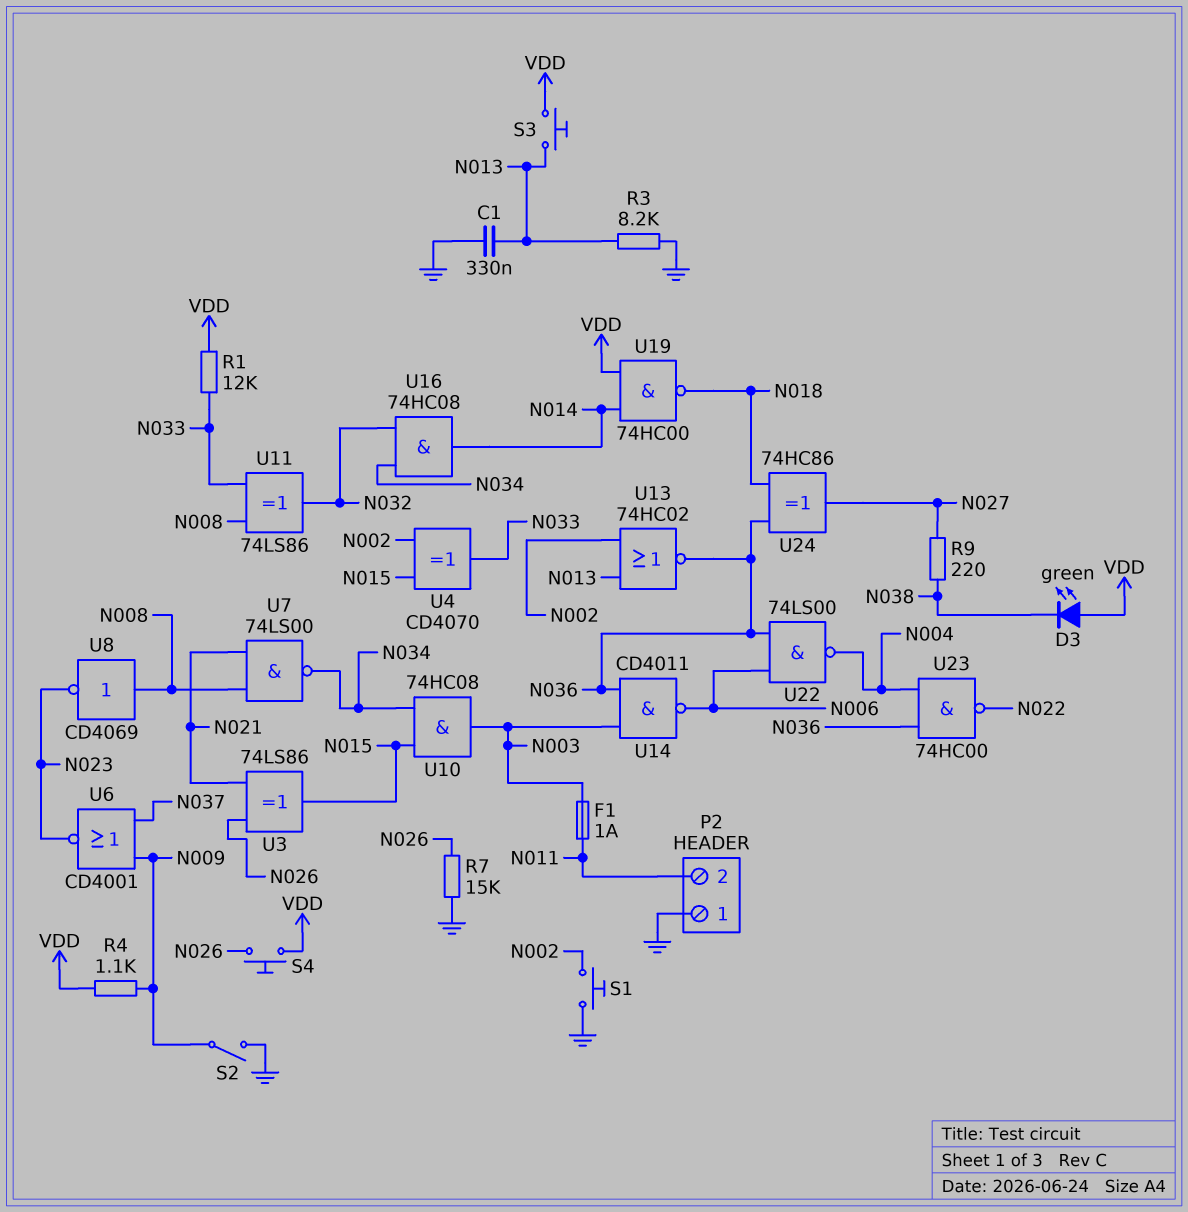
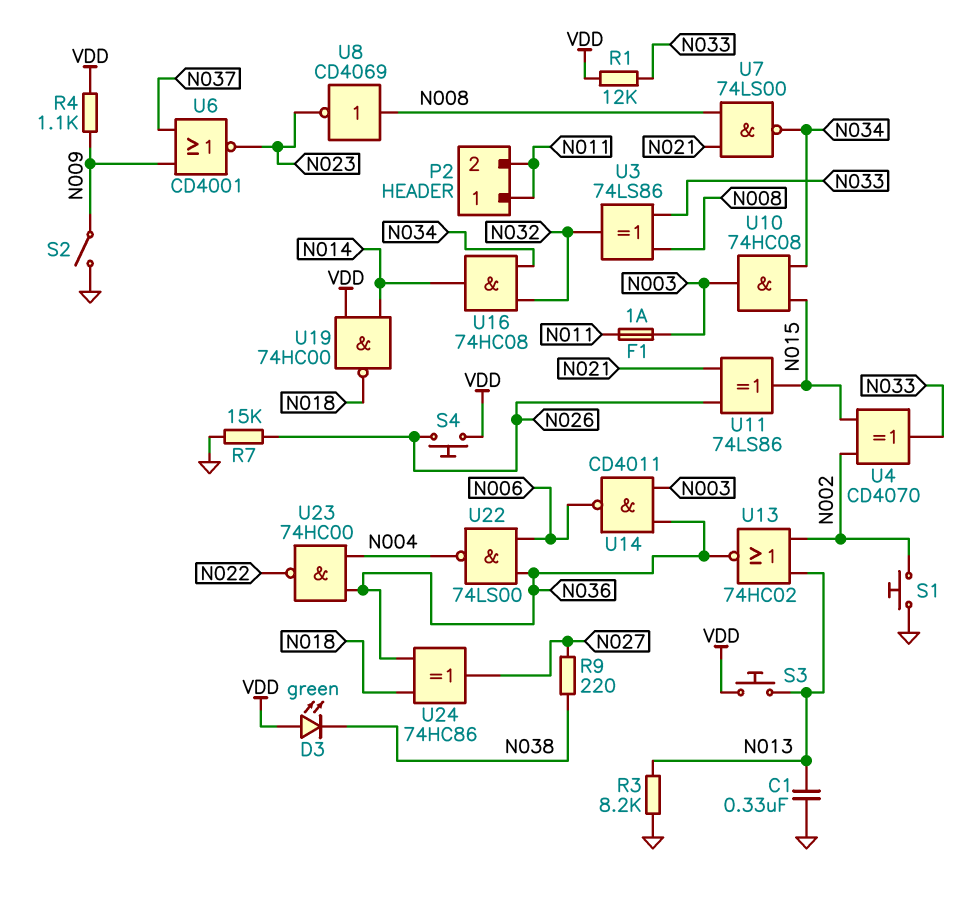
P2 pin 1: GND -> N011
U3: XOR 74LS86 (in N021, in N026, out N015) -> XOR 74LS86 (in N008, in N033, out N032)
U11: XOR 74LS86 (in N008, in N033, out N032) -> XOR 74LS86 (in N021, in N026, out N015)

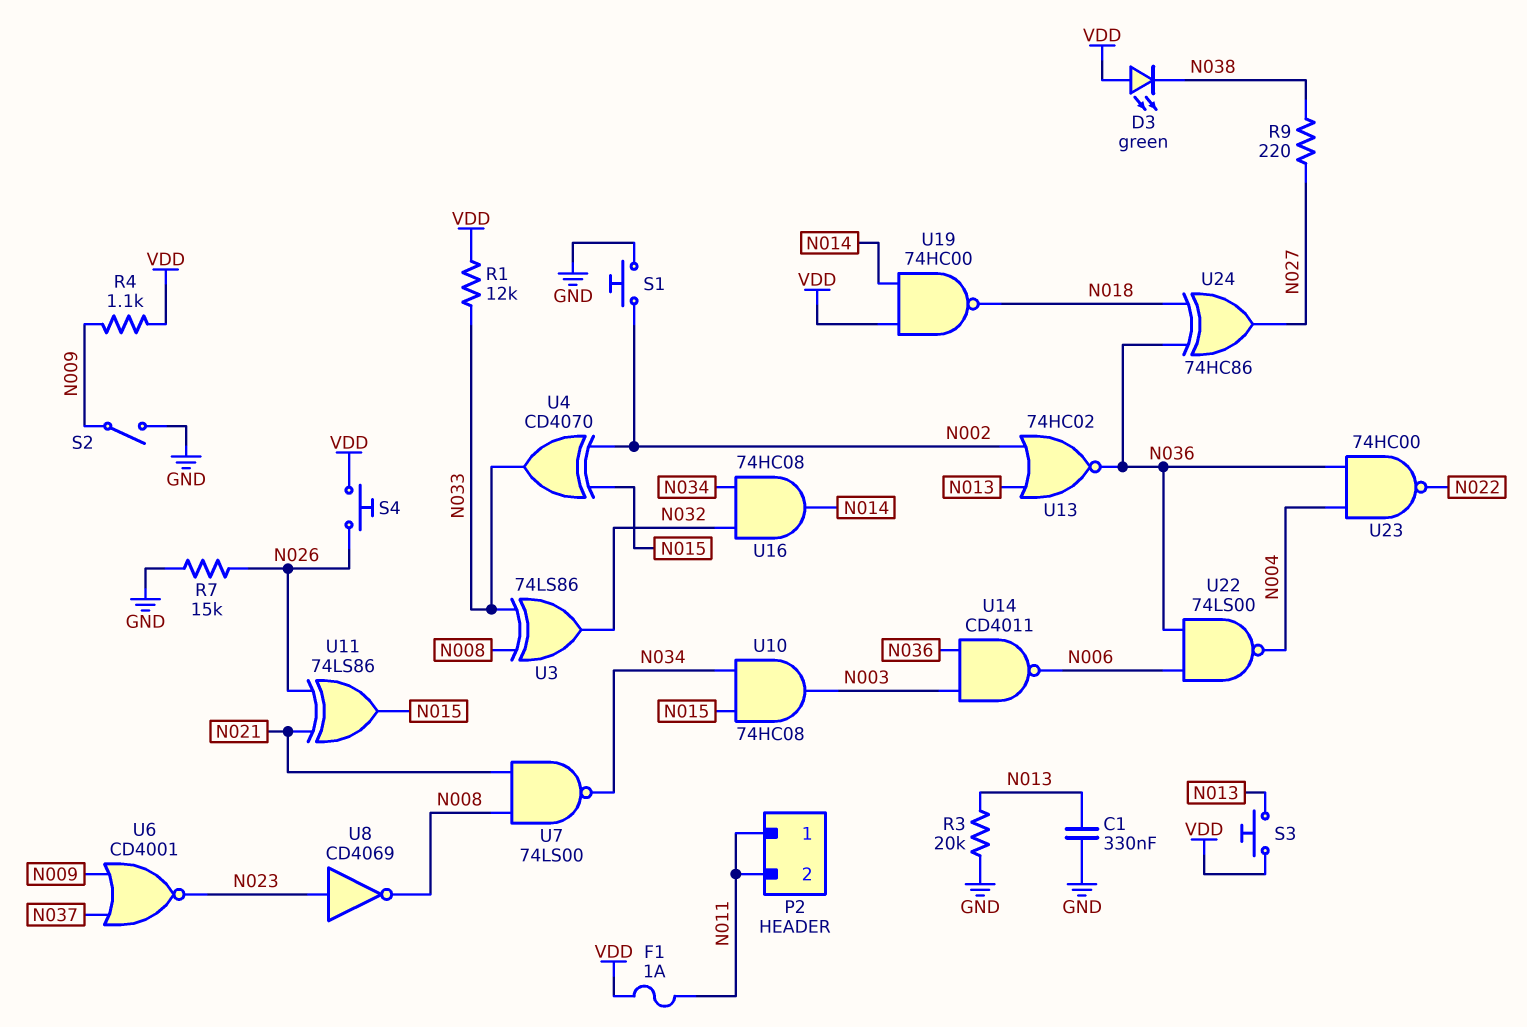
F1: 1A (N003, N011) -> 1A (N011, VDD)
R3: 8.2k (GND, N013) -> 20k (GND, N013)
U8: NOT CD4069 (in N008, out N023) -> NOT CD4069 (in N023, out N008)

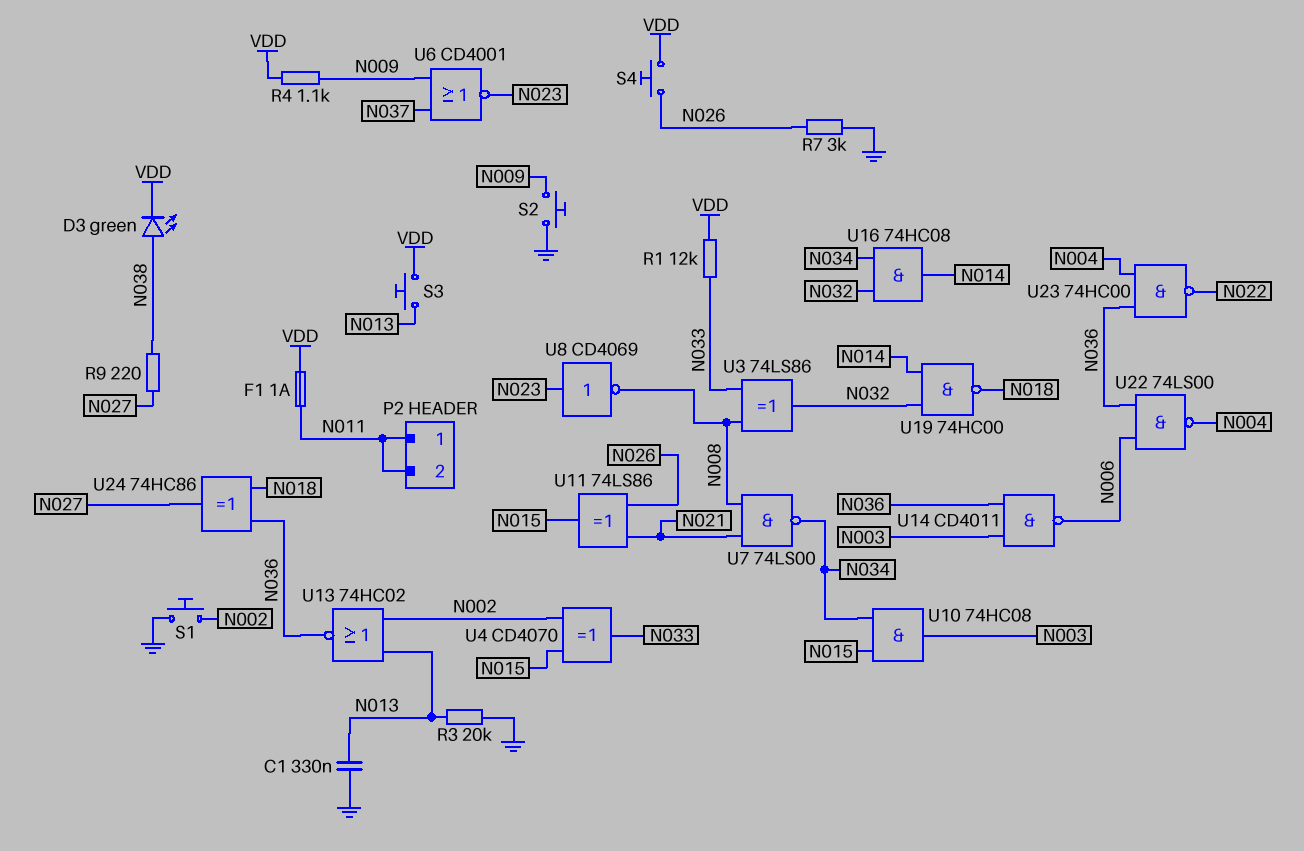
D3: LED green (A VDD, K N038) -> LED green (A N038, K VDD)
R7: 15k (GND, N026) -> 3k (GND, N026)
S2: switch (GND, N009) -> button (GND, N009)
U19: NAND 74HC00 (in N014, in VDD, out N018) -> NAND 74HC00 (in N014, in N032, out N018)

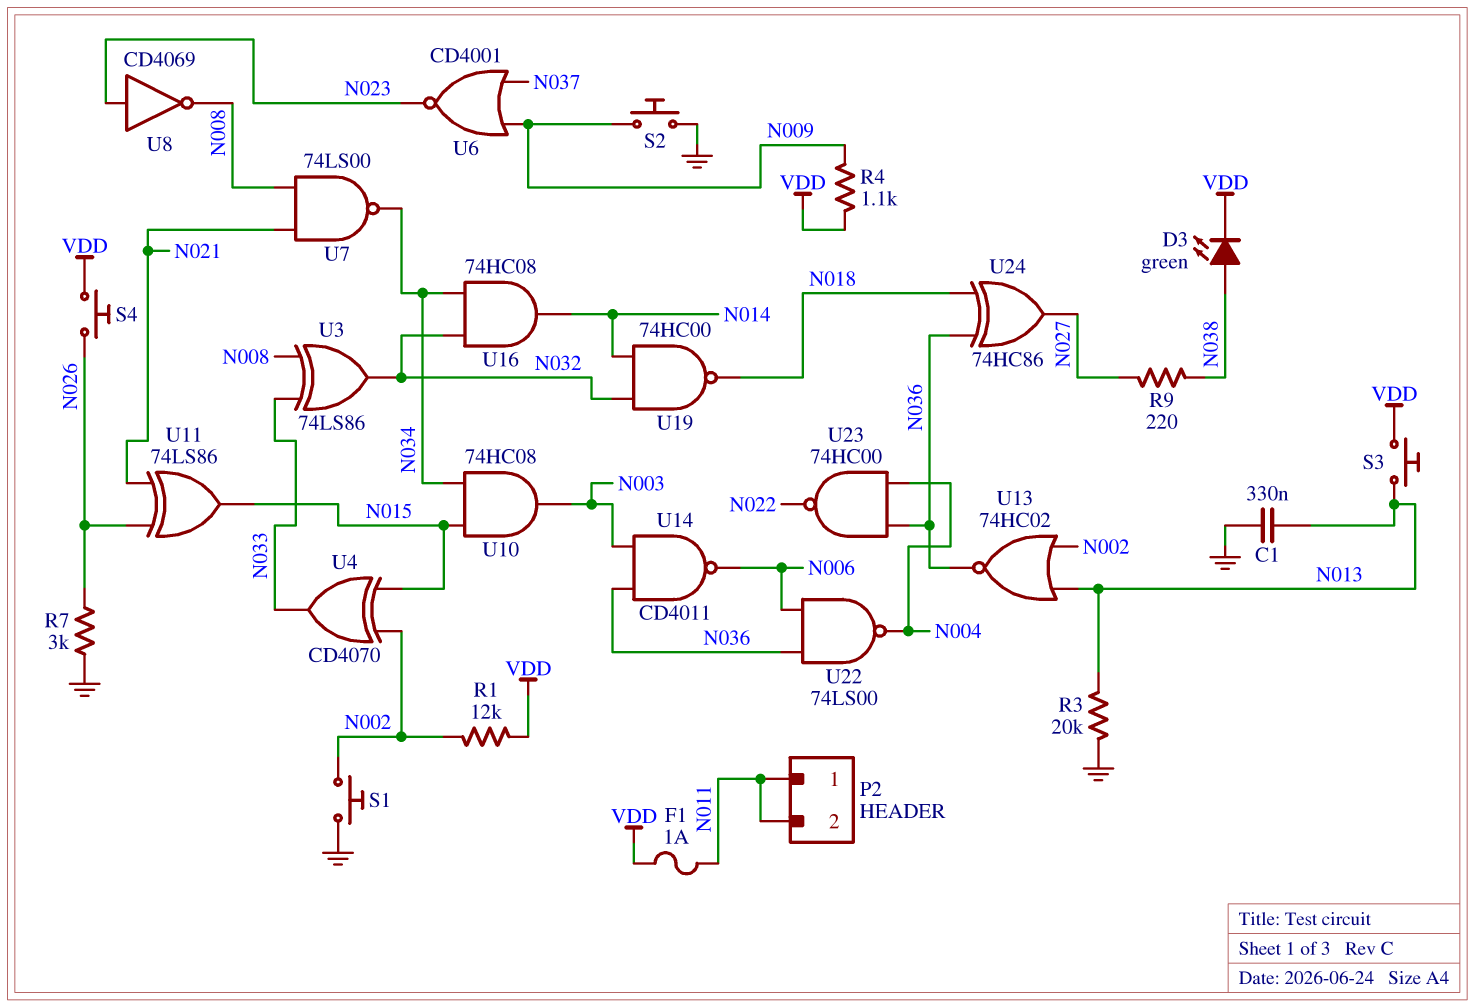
R1: 12k (N033, VDD) -> 12k (N002, VDD)

